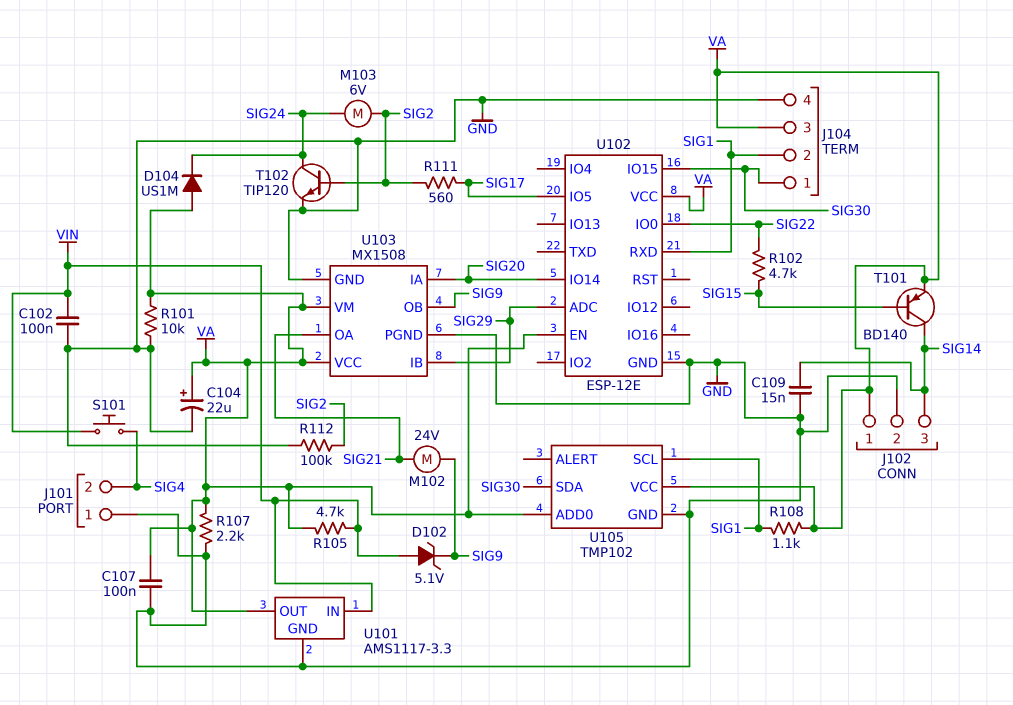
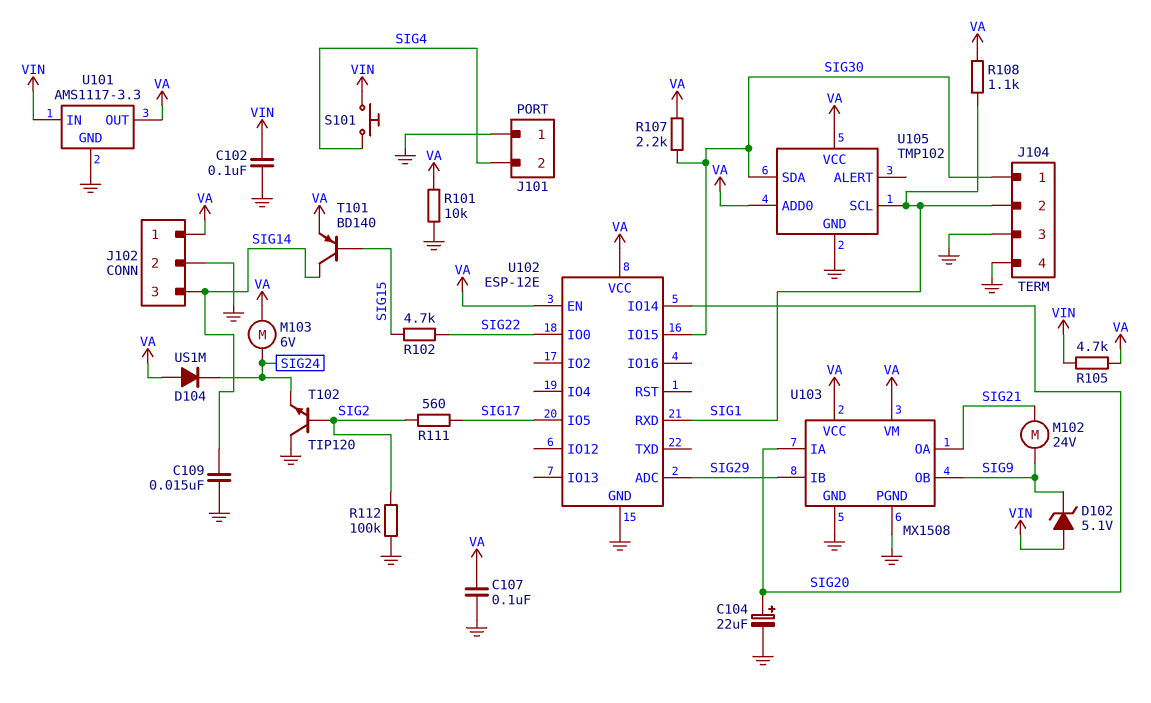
C104: 22uF (plus VA, minus GND) -> 22uF (plus SIG20, minus GND)
J104 pin 3: VA -> GND
M103: motor 6V (SIG2, SIG24) -> motor 6V (SIG24, VA)
R107: 2.2k (GND, VA) -> 2.2k (SIG30, VA)
T102: NPN TIP120 (B SIG2, C SIG24, E GND) -> NPN TIP120 (B SIG2, C GND, E SIG24)

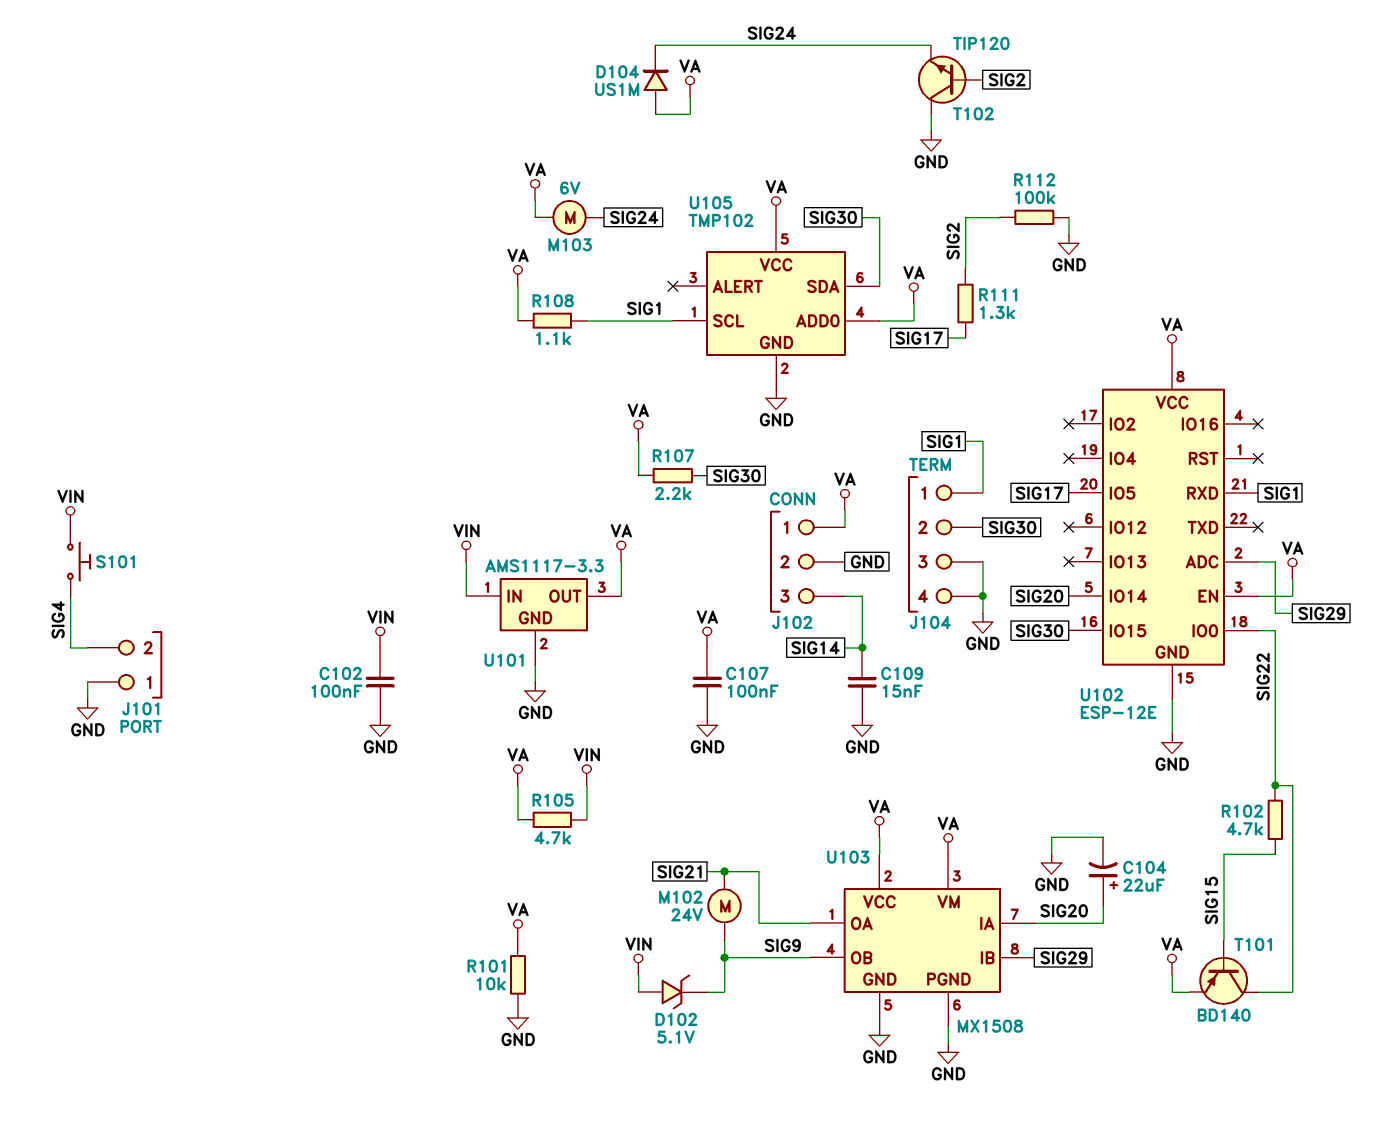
J104 pin 1: SIG30 -> SIG1
J104 pin 2: SIG1 -> SIG30
R111: 560 (SIG2, SIG17) -> 1.3k (SIG2, SIG17)
T101: PNP BD140 (B SIG15, C SIG14, E VA) -> PNP BD140 (B SIG15, C SIG22, E VA)

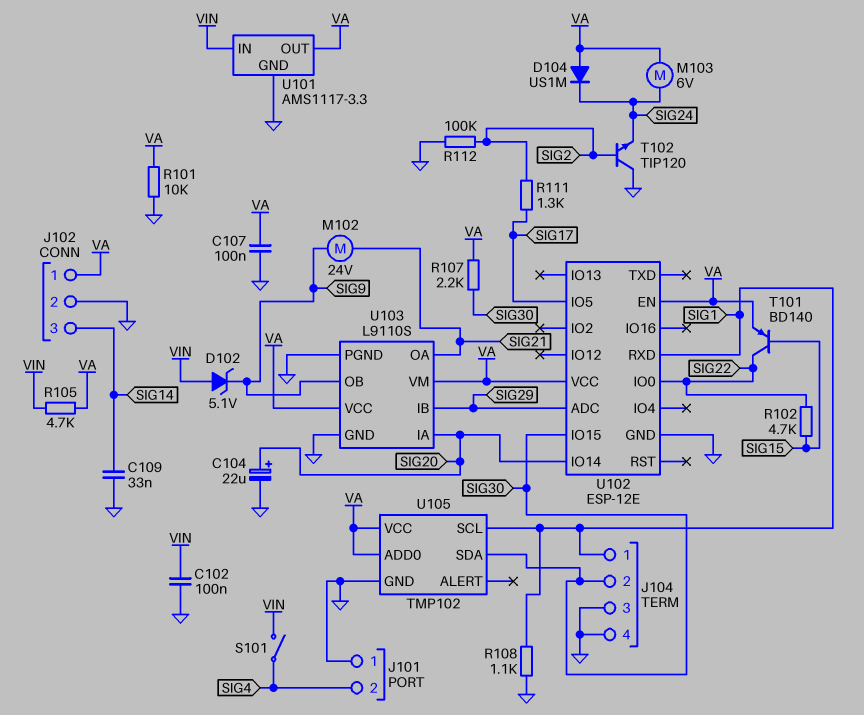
C109: 15nF (GND, SIG14) -> 33nF (GND, SIG14)
R108: 1.1k (SIG1, VA) -> 1.1k (GND, SIG1)
S101: button (SIG4, VIN) -> switch (SIG4, VIN)
U103: MX1508 -> L9110S

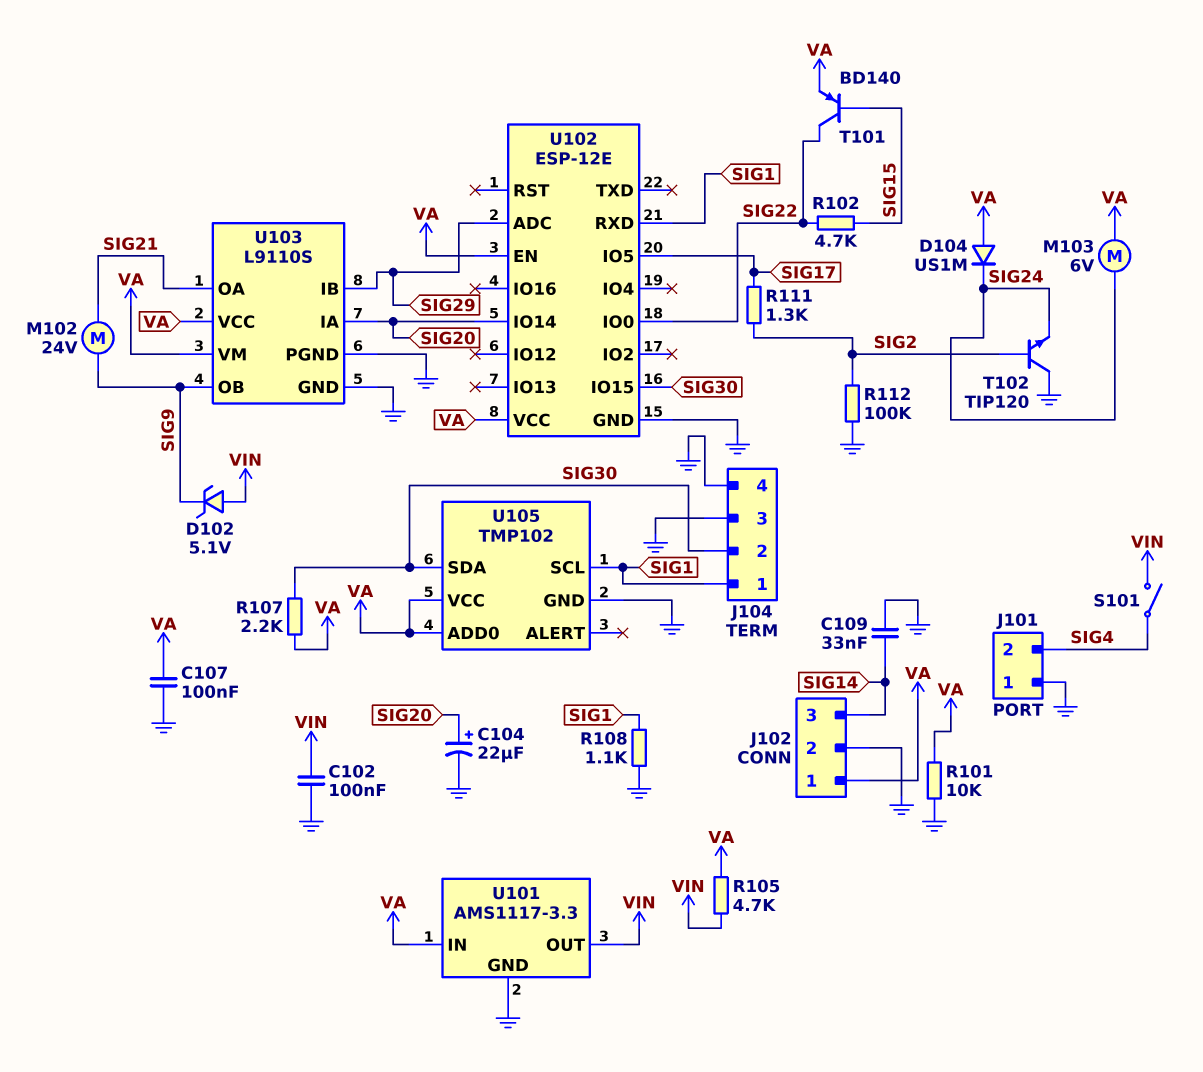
U101 pin IN: VIN -> VA
U101 pin OUT: VA -> VIN

